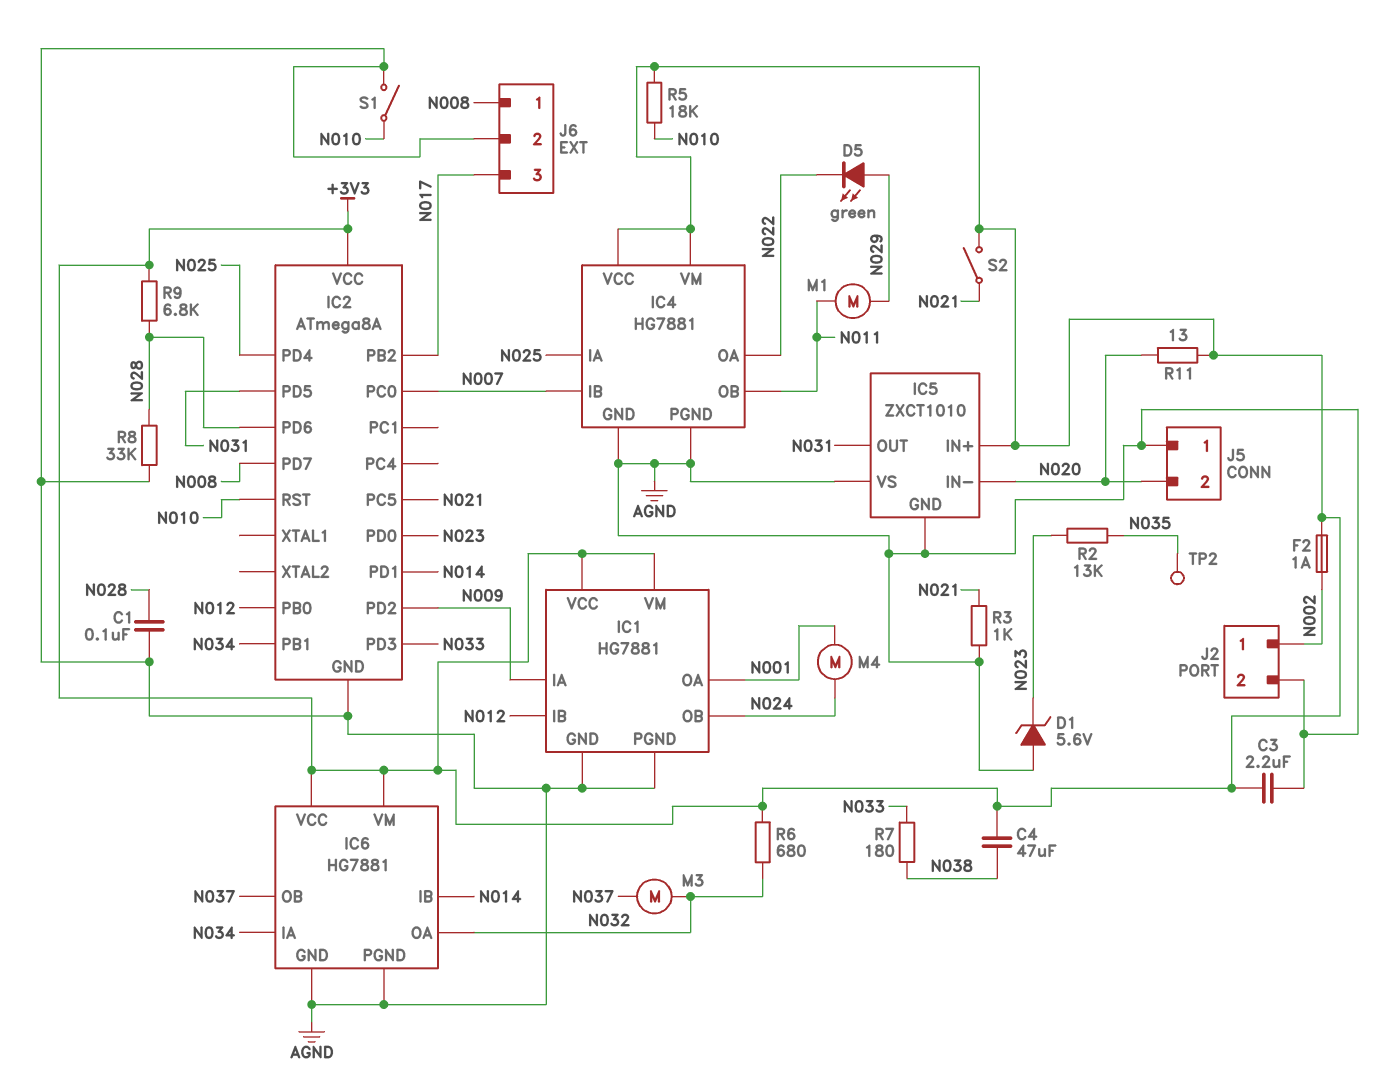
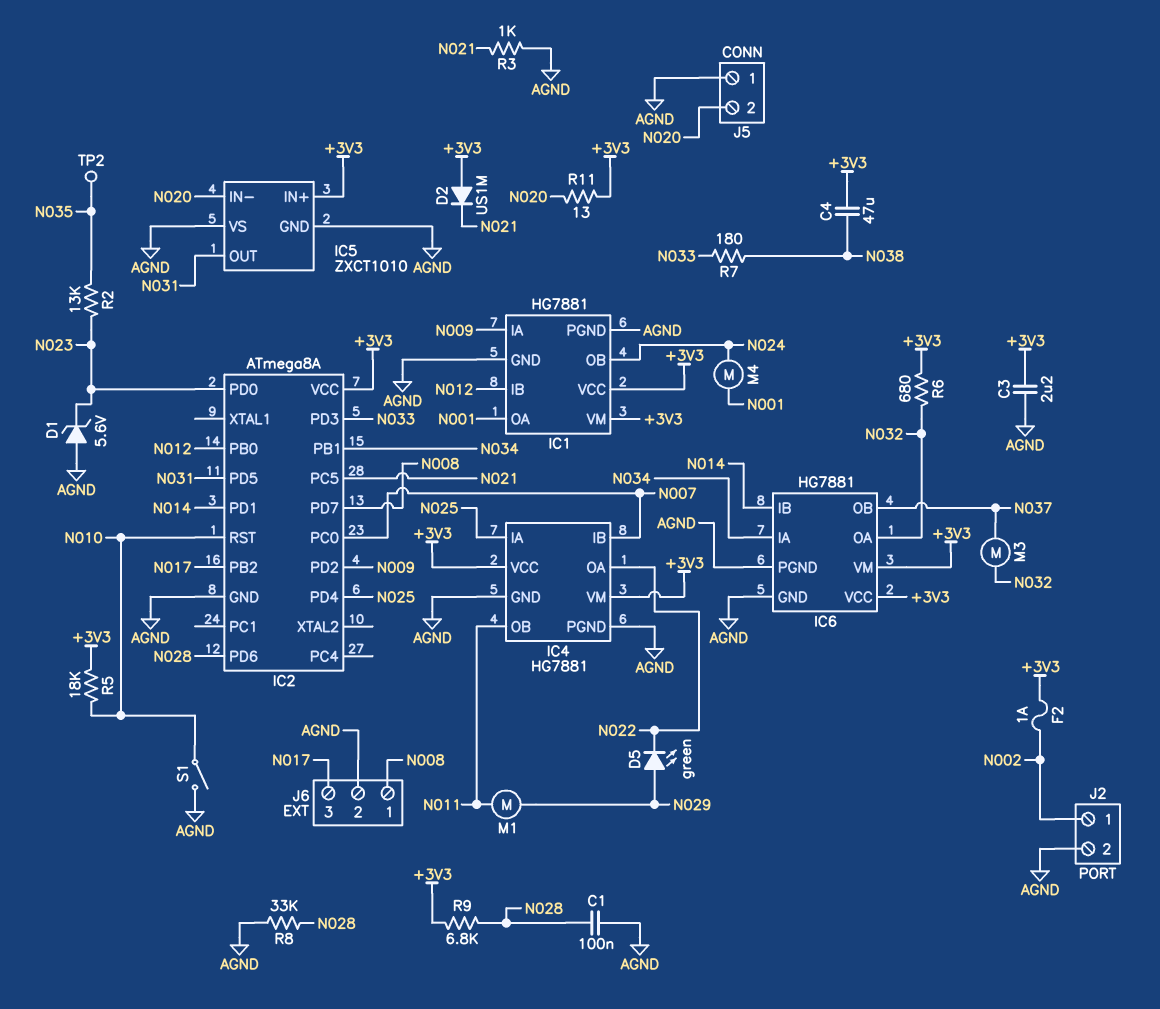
D2: none -> diode US1M (A +3V3, K N021)
S2: switch (+3V3, N021) -> none

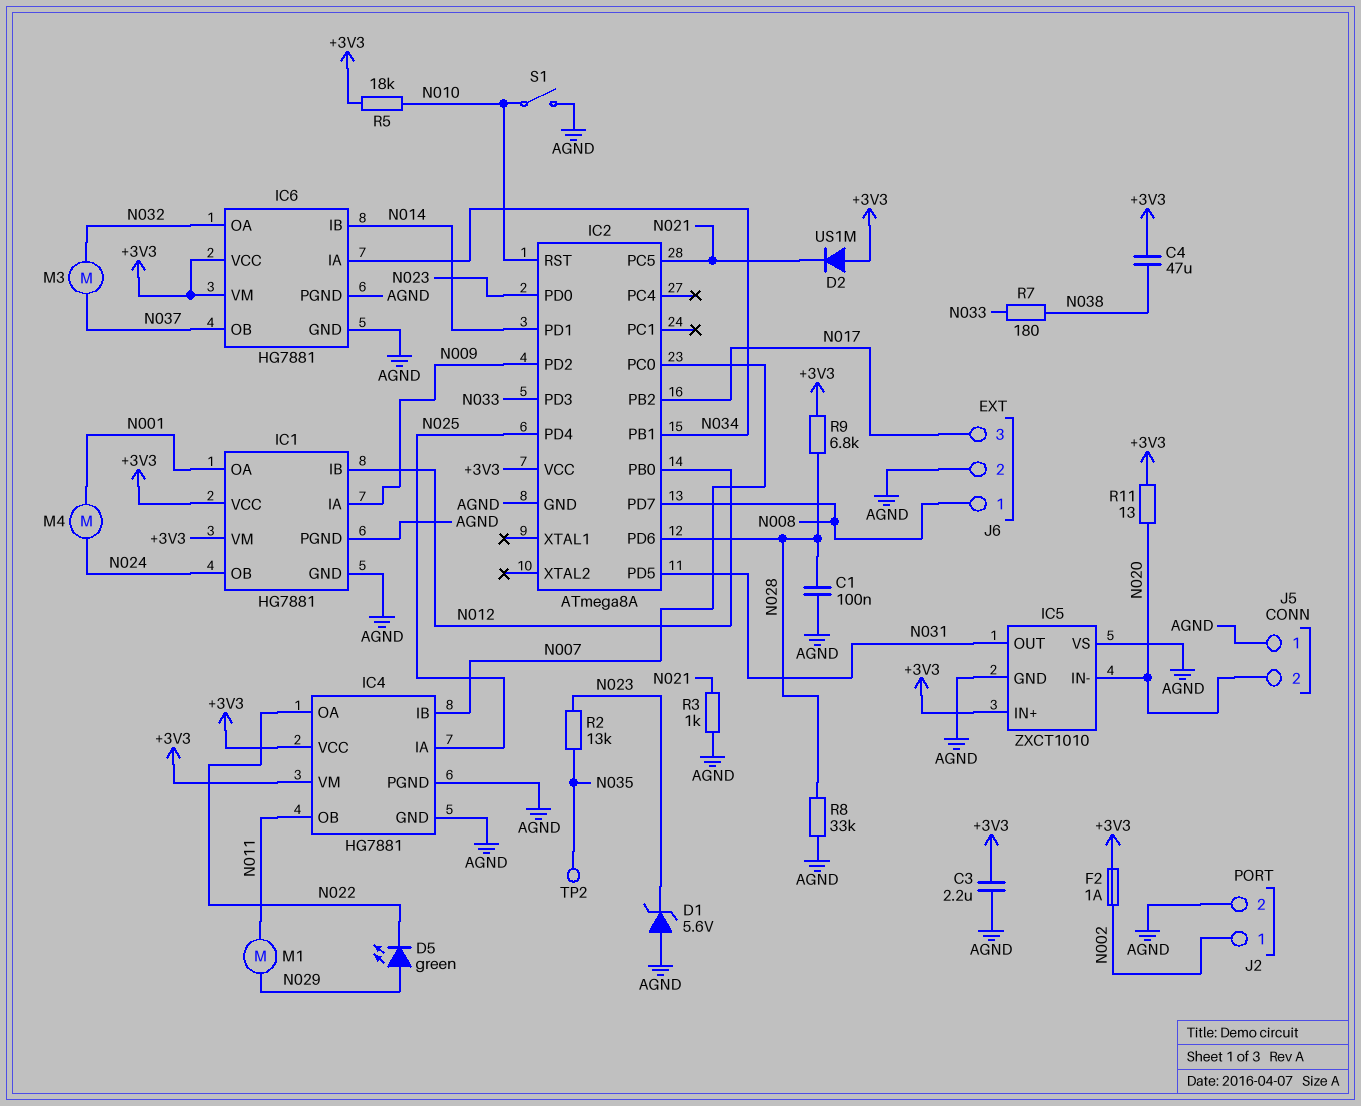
R6: 680 (+3V3, N032) -> none

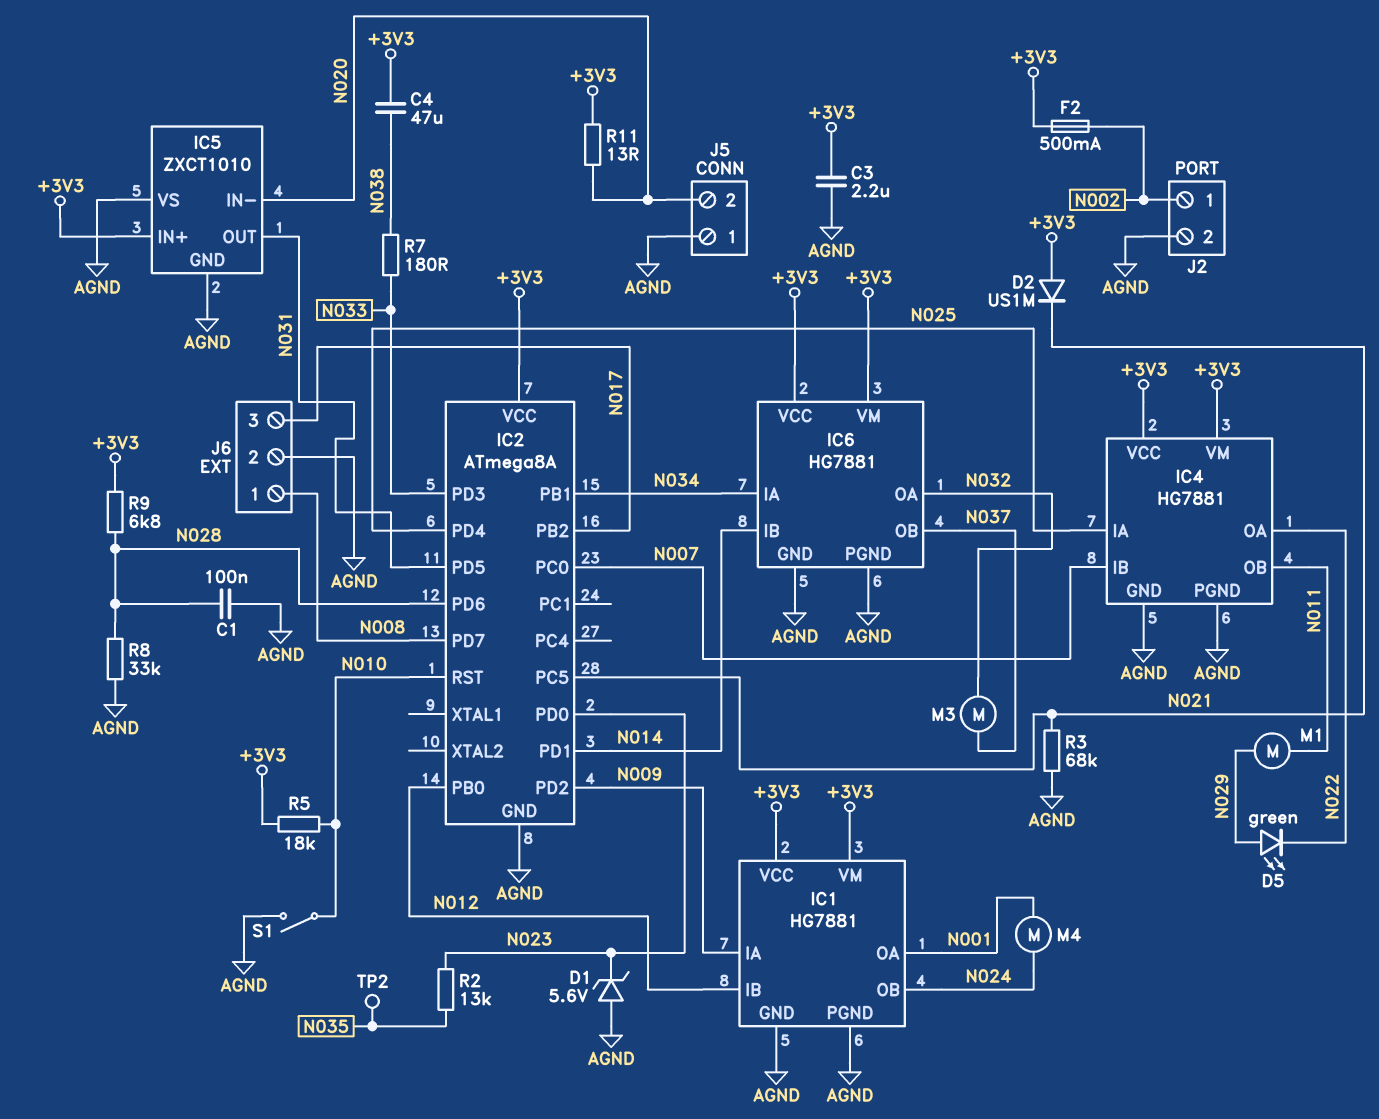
F2: 1A (+3V3, N002) -> 500mA (+3V3, N002)
R3: 1k (AGND, N021) -> 68k (AGND, N021)

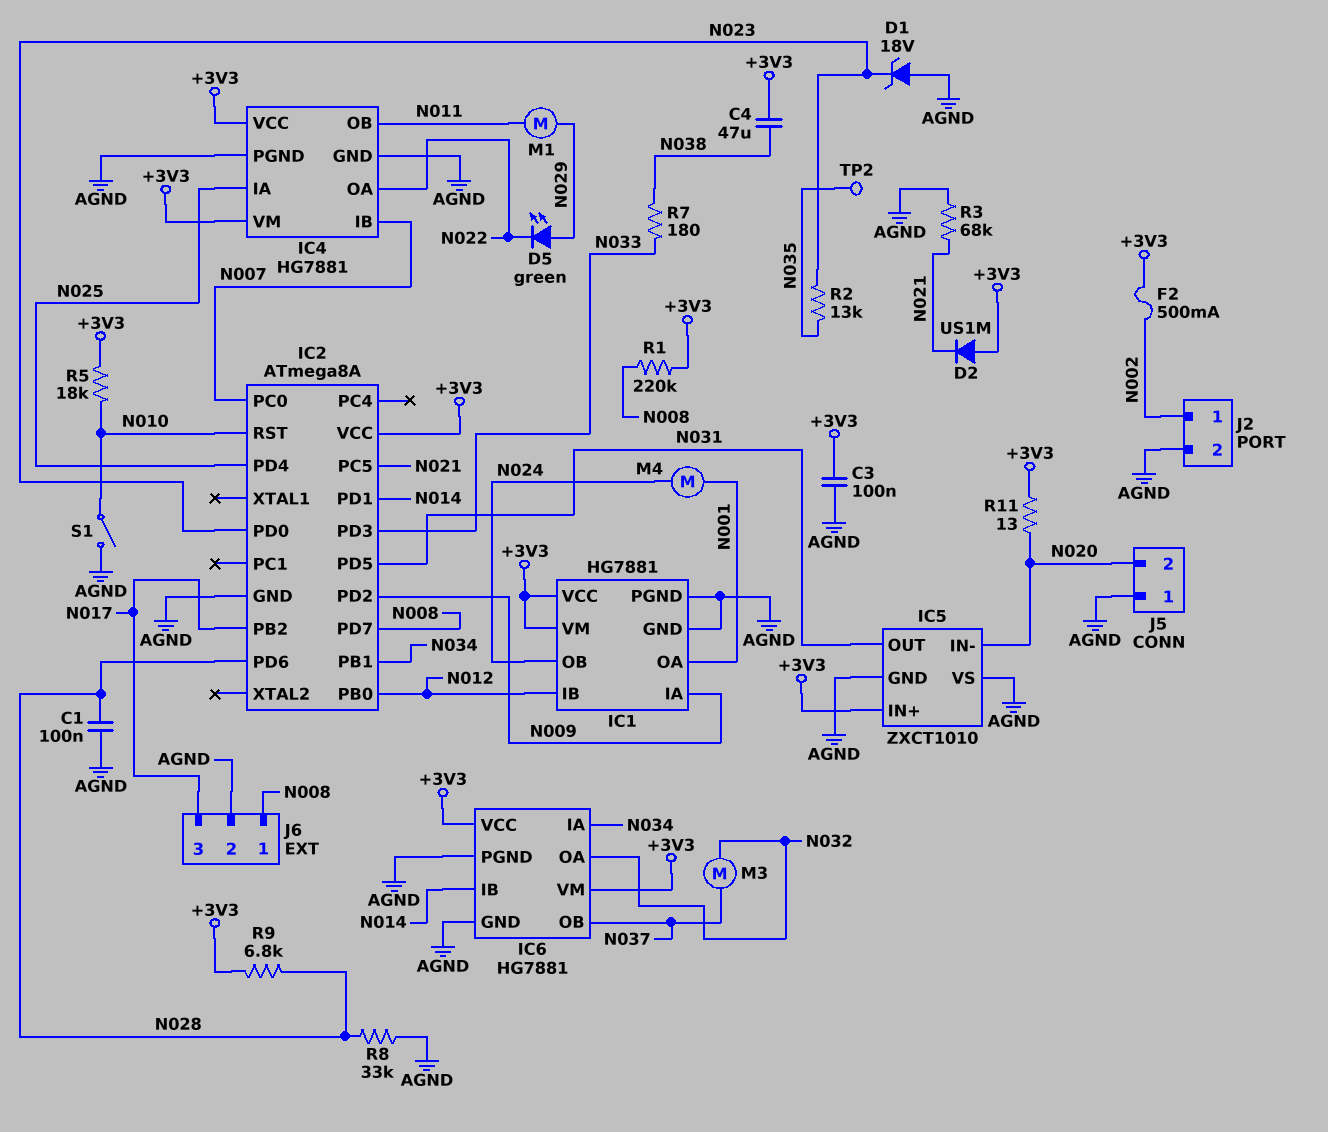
C3: 2.2uF (+3V3, AGND) -> 100nF (+3V3, AGND)
D1: zener 5.6V (A AGND, K N023) -> zener 18V (A AGND, K N023)
R1: none -> 220k (+3V3, N008)

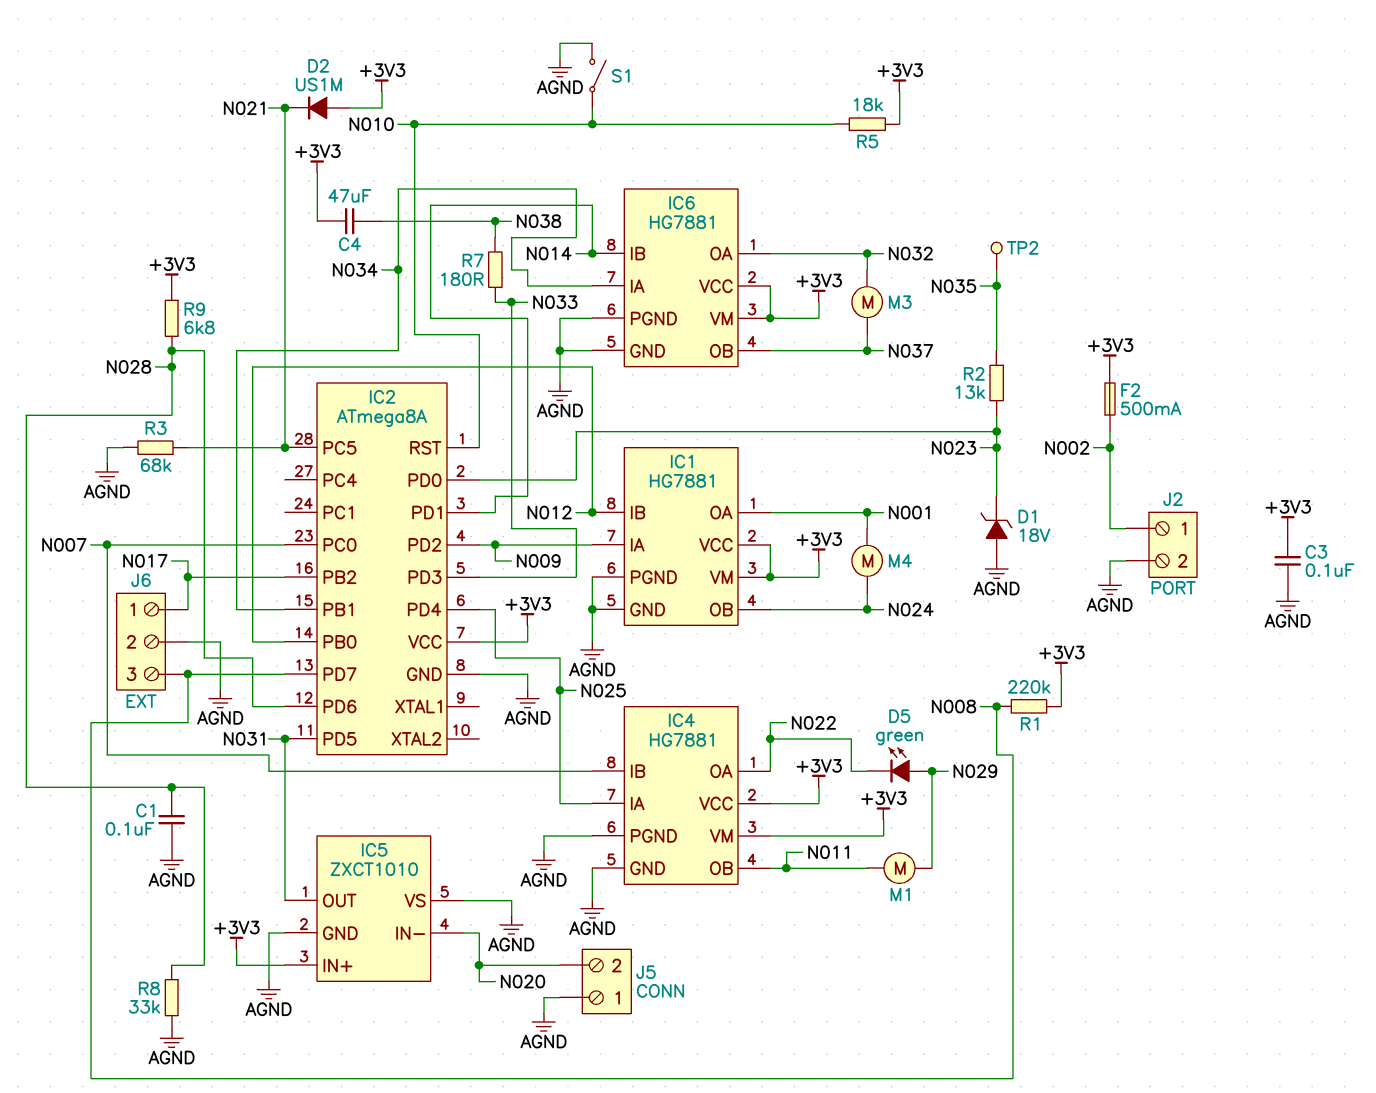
J6 pin 1: N008 -> N017
J6 pin 3: N017 -> N008
R11: 13 (+3V3, N020) -> none

